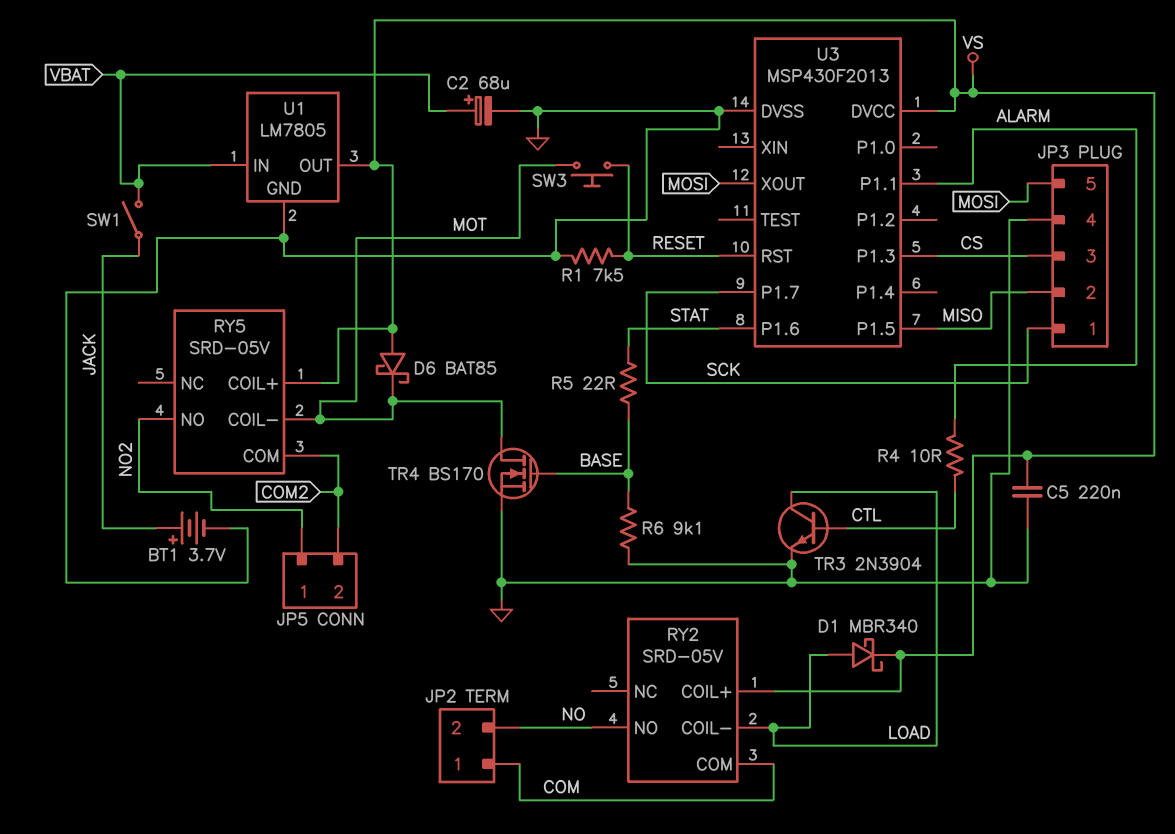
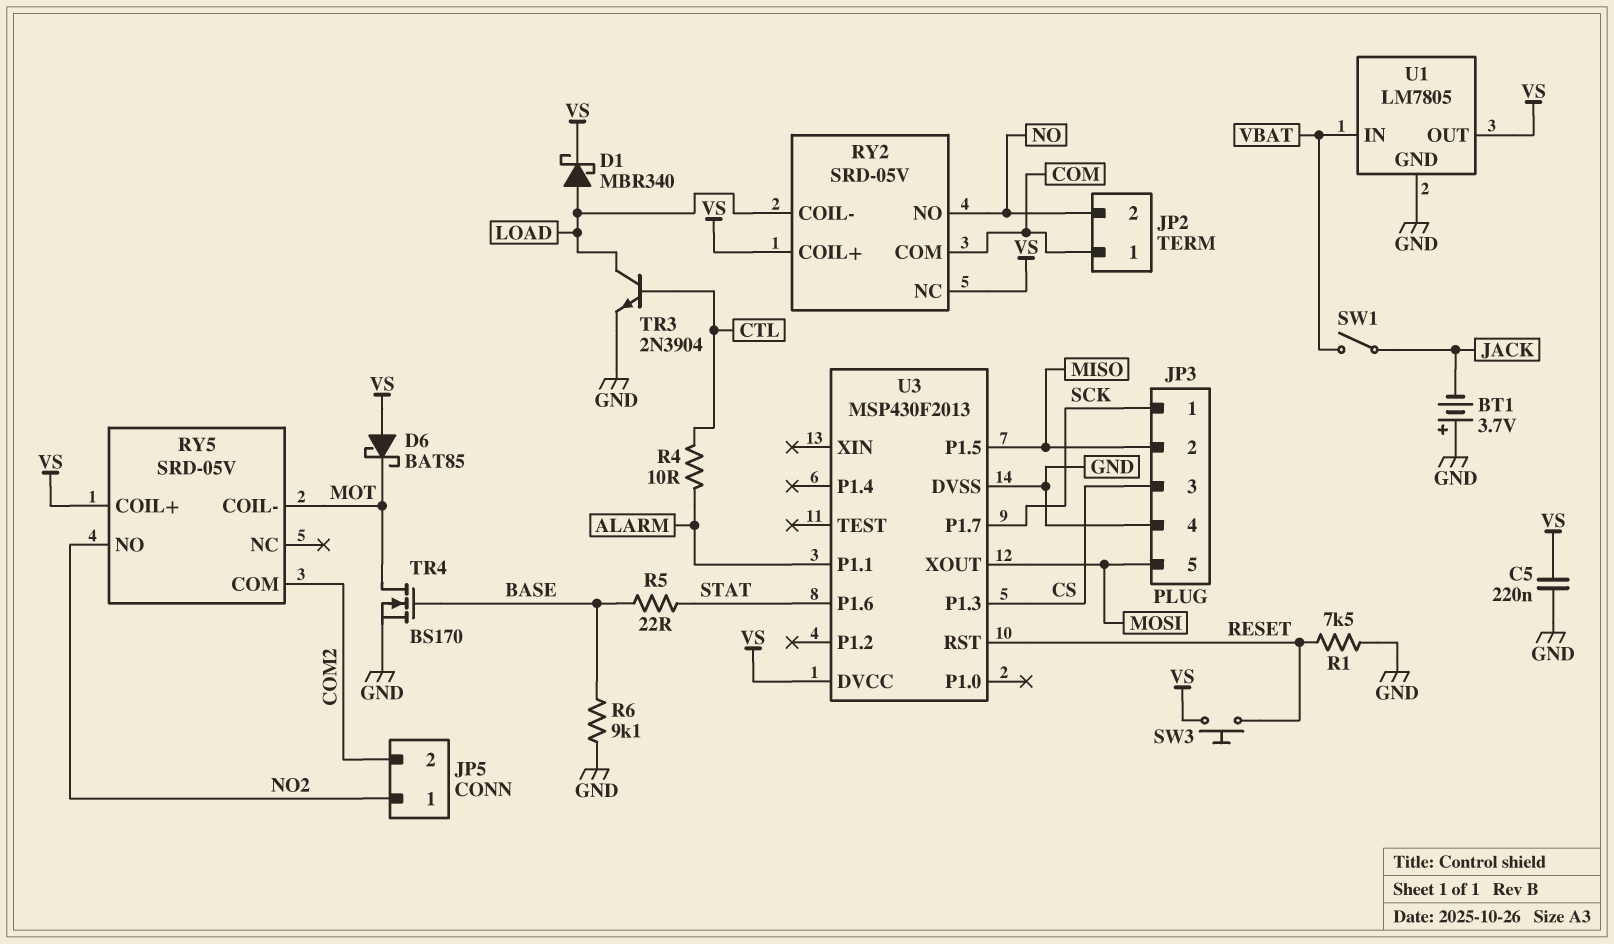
BT1: 3.7V (plus JACK, minus GND) -> 3.7V (plus GND, minus JACK)
C2: 68uF (plus VBAT, minus GND) -> none
RY2 pin NC: none -> VS
SW3: button (MOT, RESET) -> button (RESET, VS)

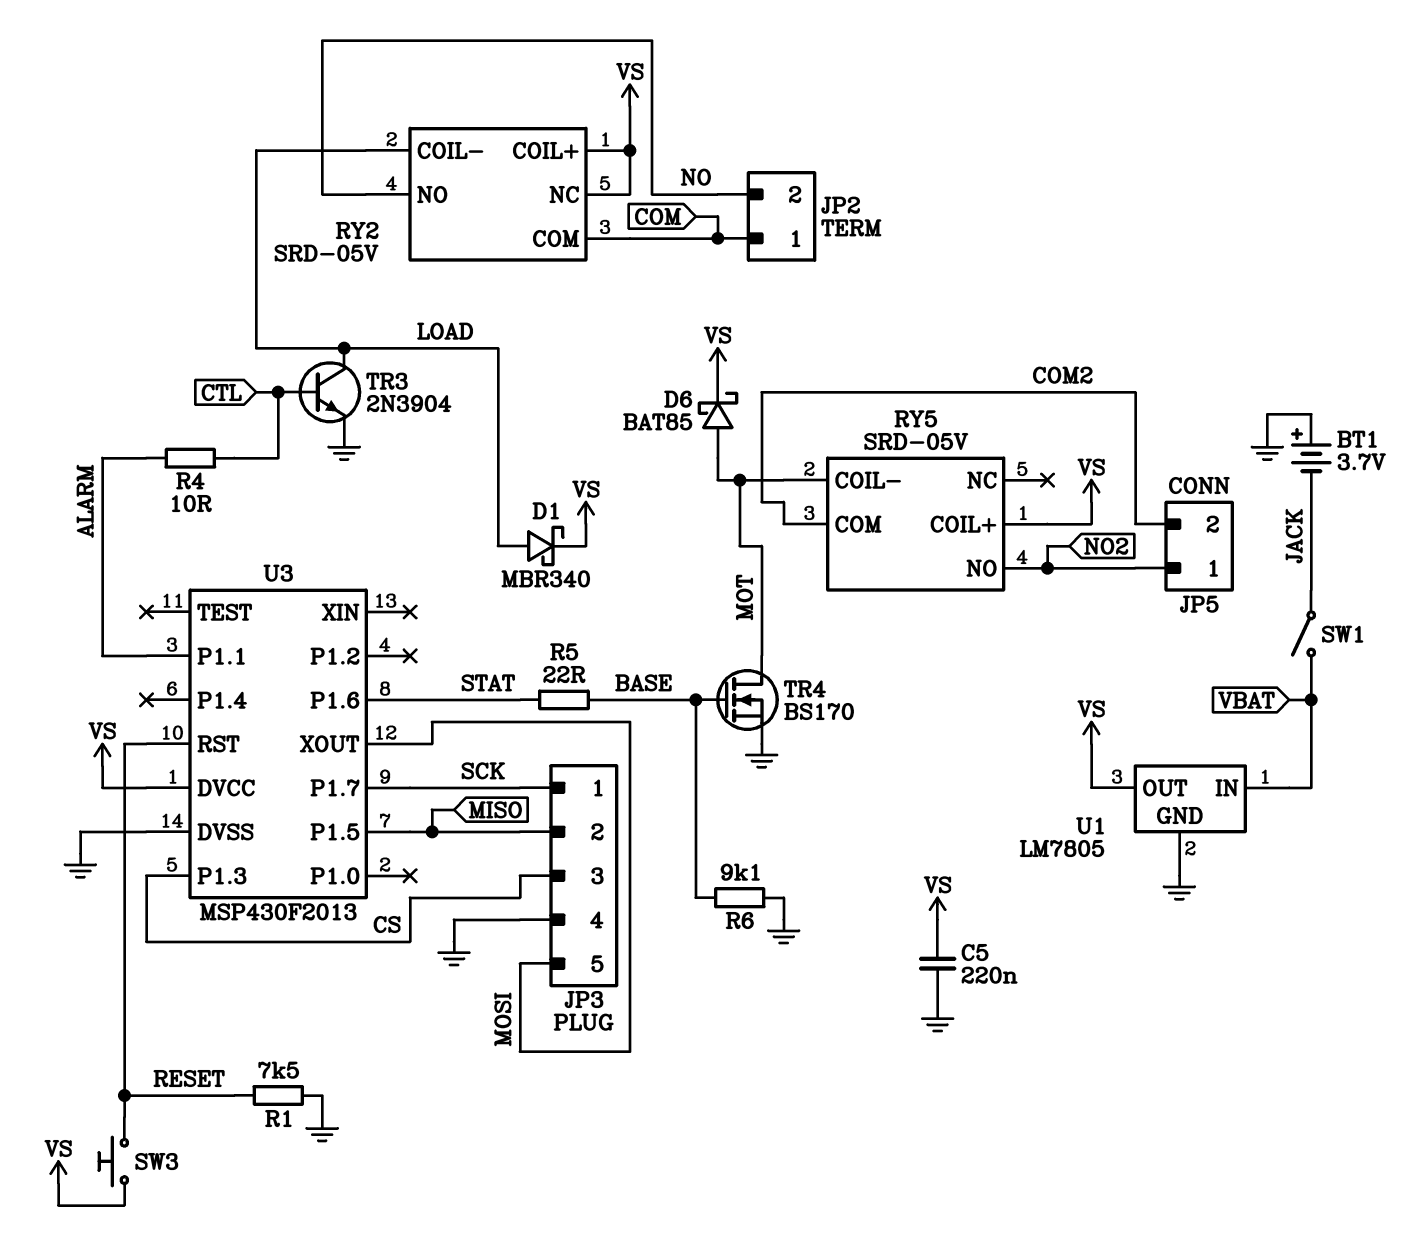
D6: schottky BAT85 (A VS, K MOT) -> schottky BAT85 (A MOT, K VS)

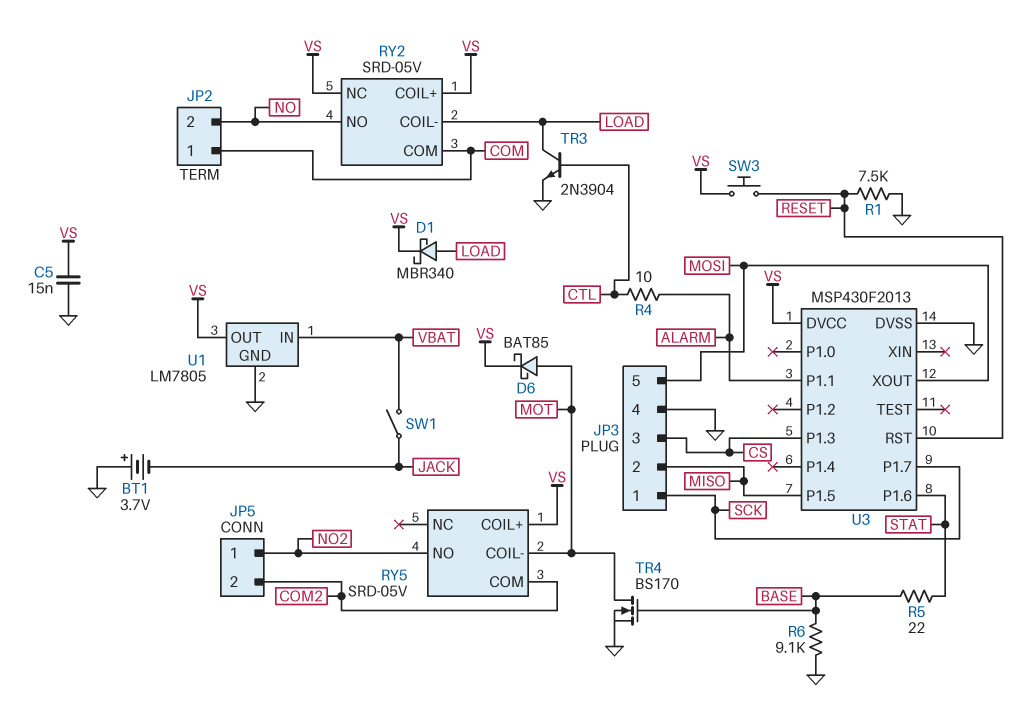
C5: 220nF (GND, VS) -> 15nF (GND, VS)

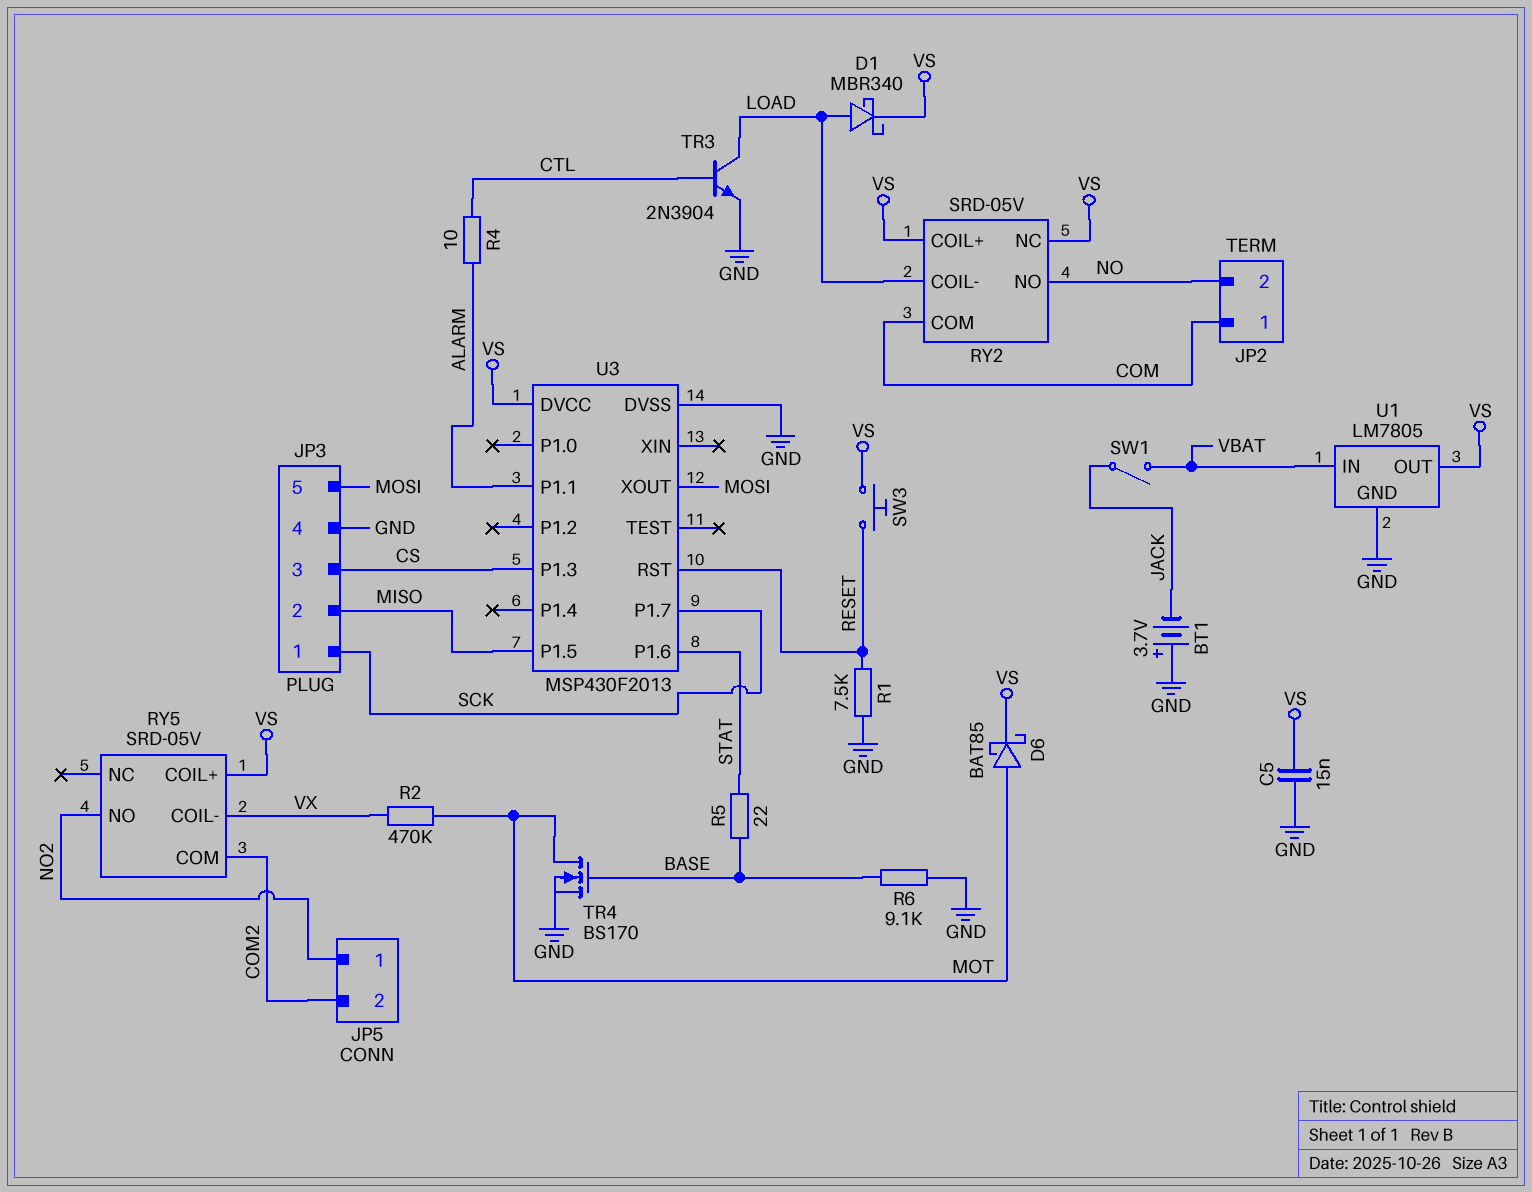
R2: none -> 470k (MOT, VX)
RY5 pin COIL-: MOT -> VX

